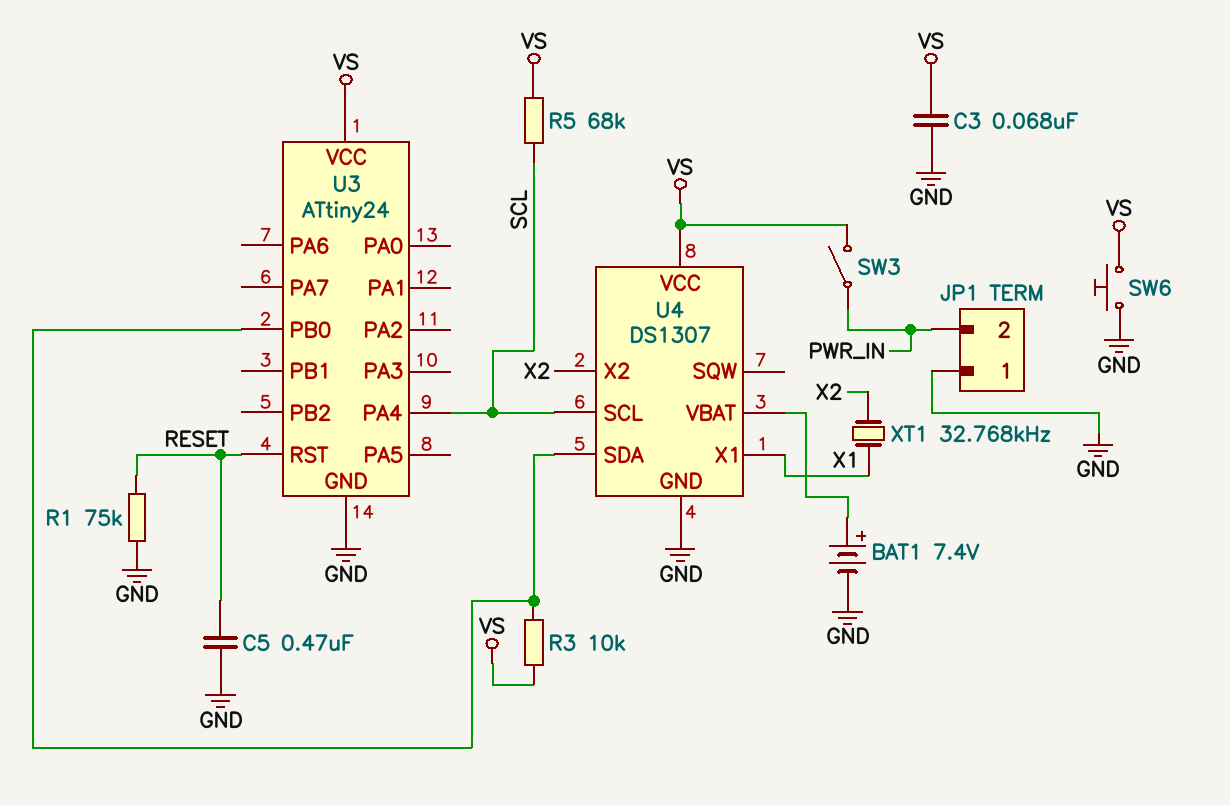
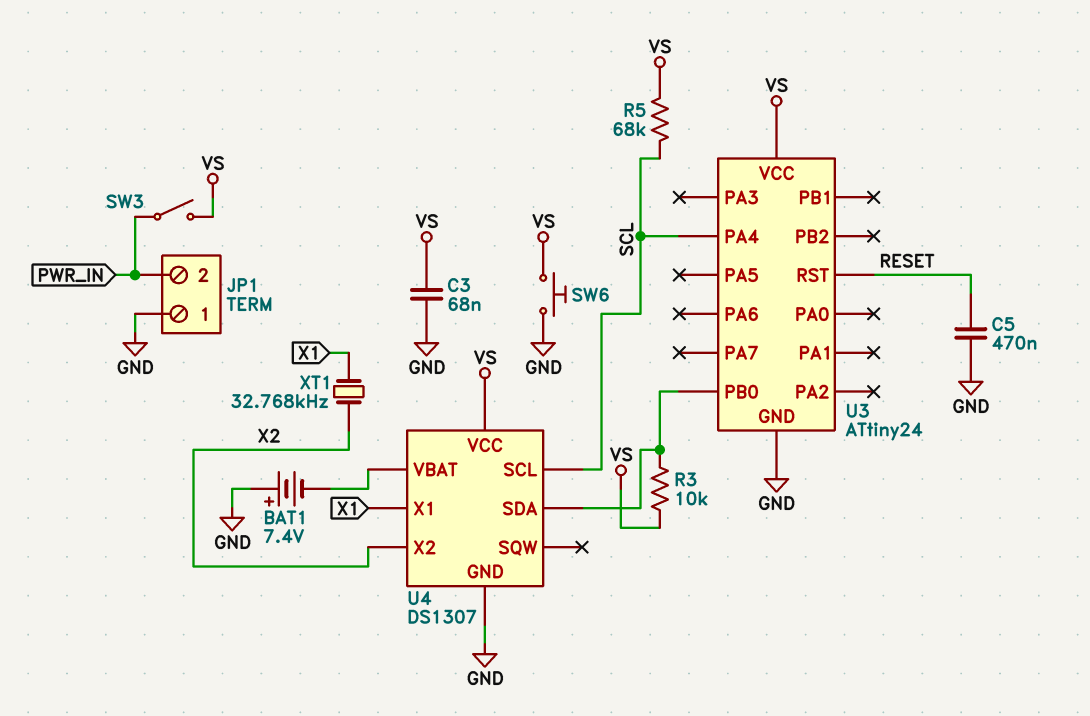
BAT1: 7.4V (plus U4/VBAT, minus GND) -> 7.4V (plus GND, minus U4/VBAT)
R1: 75k (GND, RESET) -> none

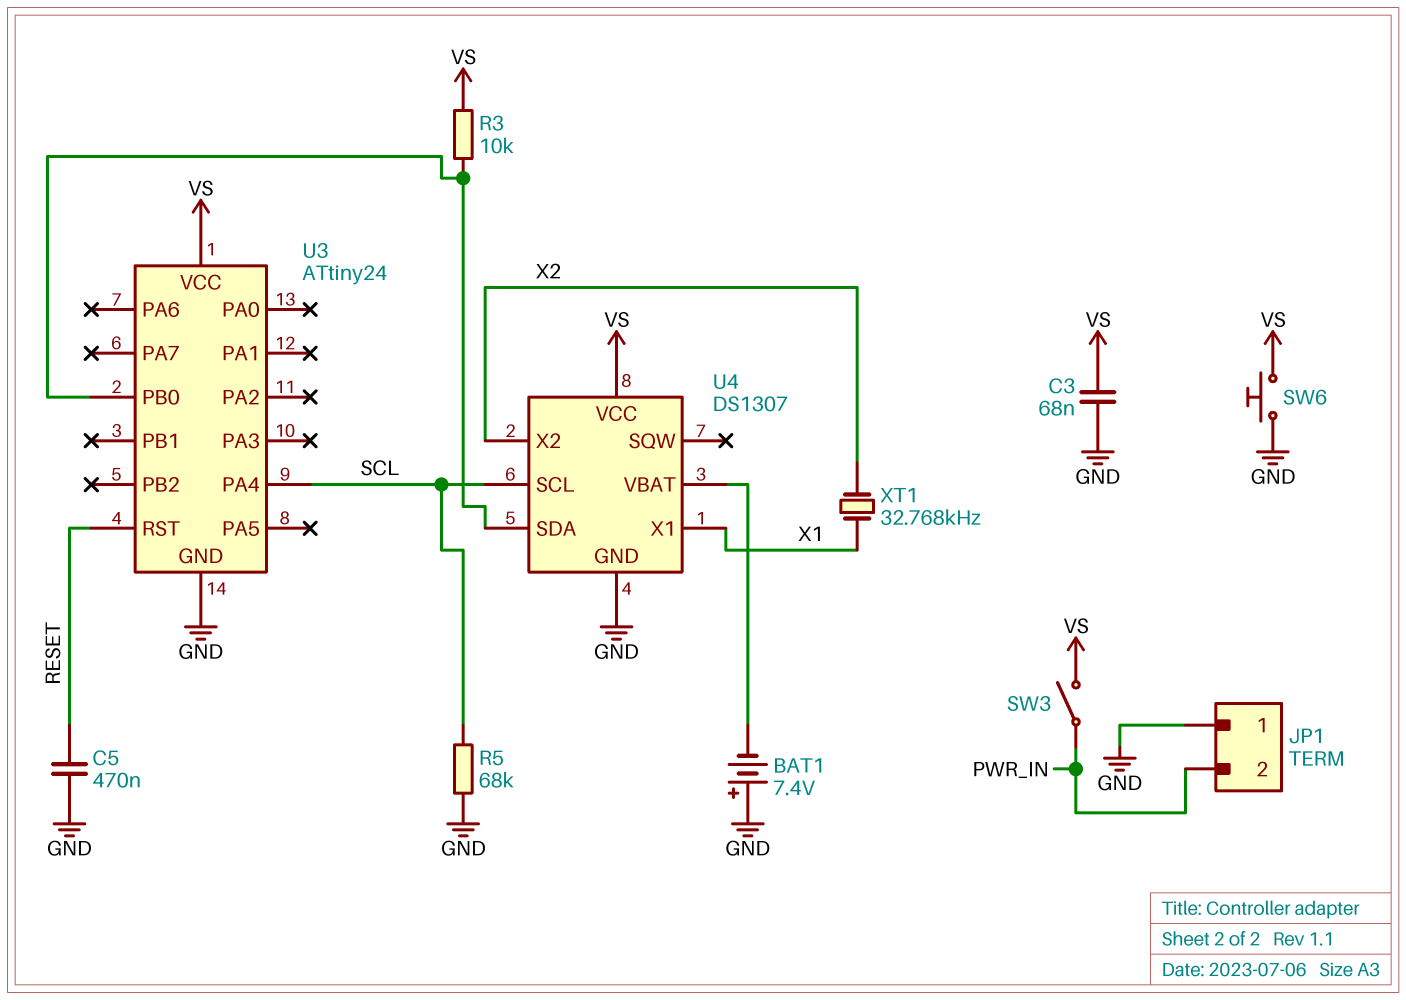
R5: 68k (SCL, VS) -> 68k (GND, SCL)

